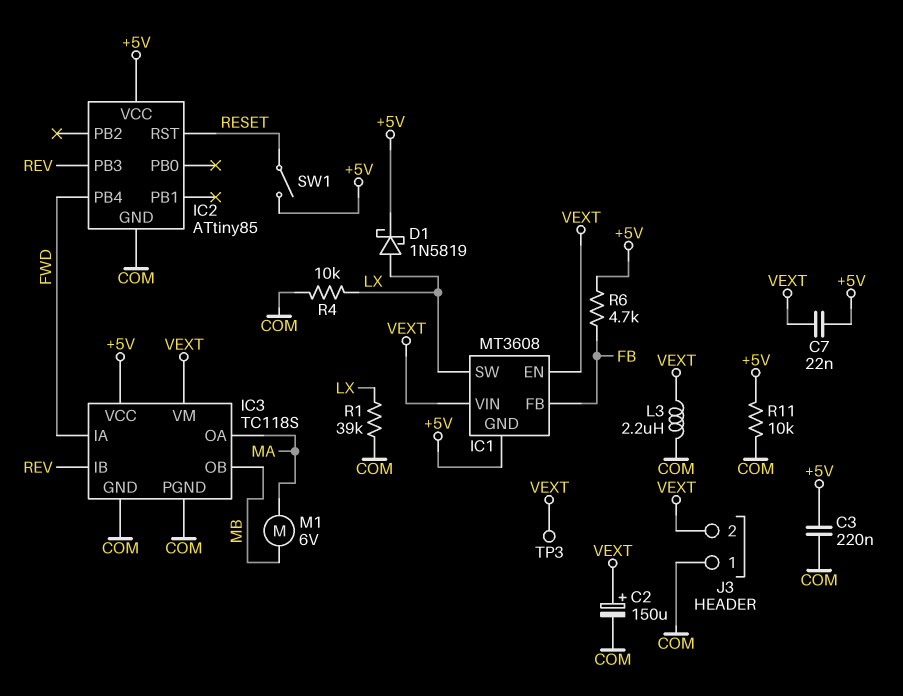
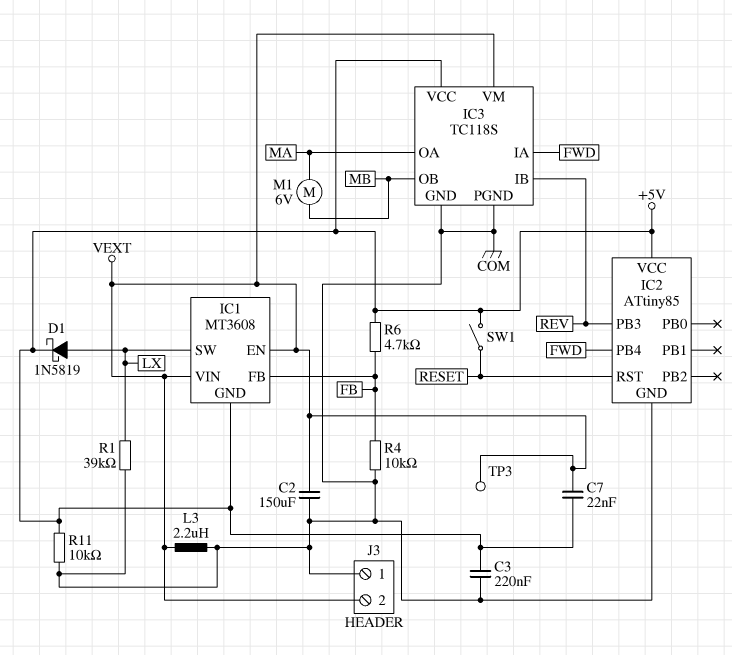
C2: 150uF (plus VEXT, minus COM) -> 150uF (COM, VEXT)
R4: 10k (COM, LX) -> 10k (COM, FB)

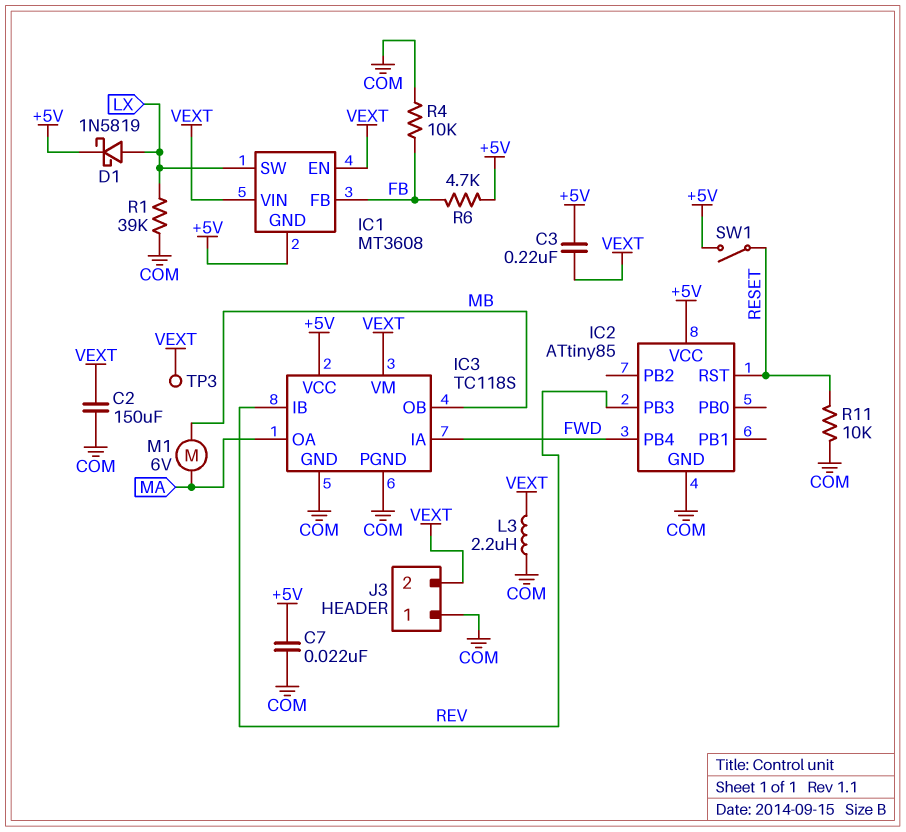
C3: 220nF (+5V, COM) -> 220nF (+5V, VEXT)
C7: 22nF (+5V, VEXT) -> 22nF (+5V, COM)
R11: 10k (+5V, COM) -> 10k (COM, RESET)

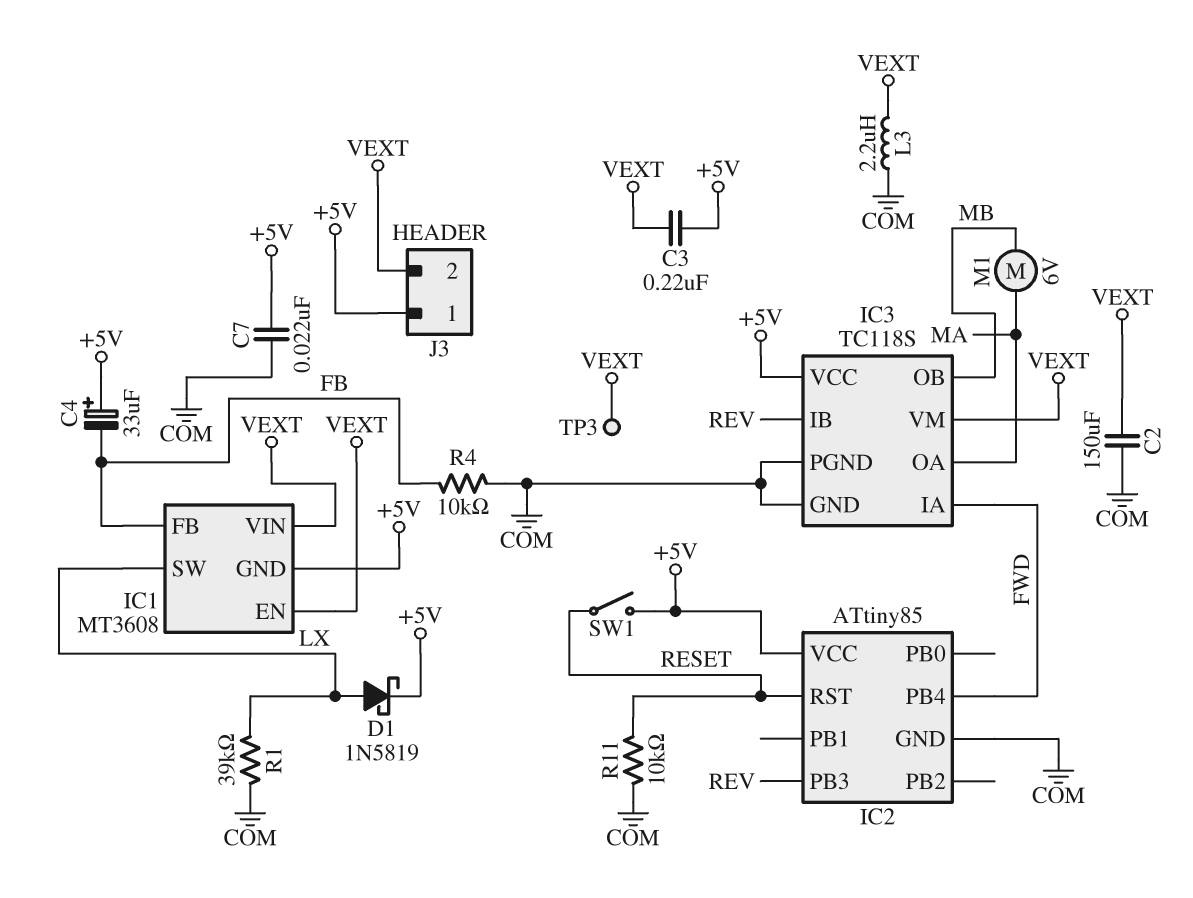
C4: none -> 33uF (plus +5V, minus FB)
J3 pin 1: COM -> +5V
R6: 4.7k (+5V, FB) -> none

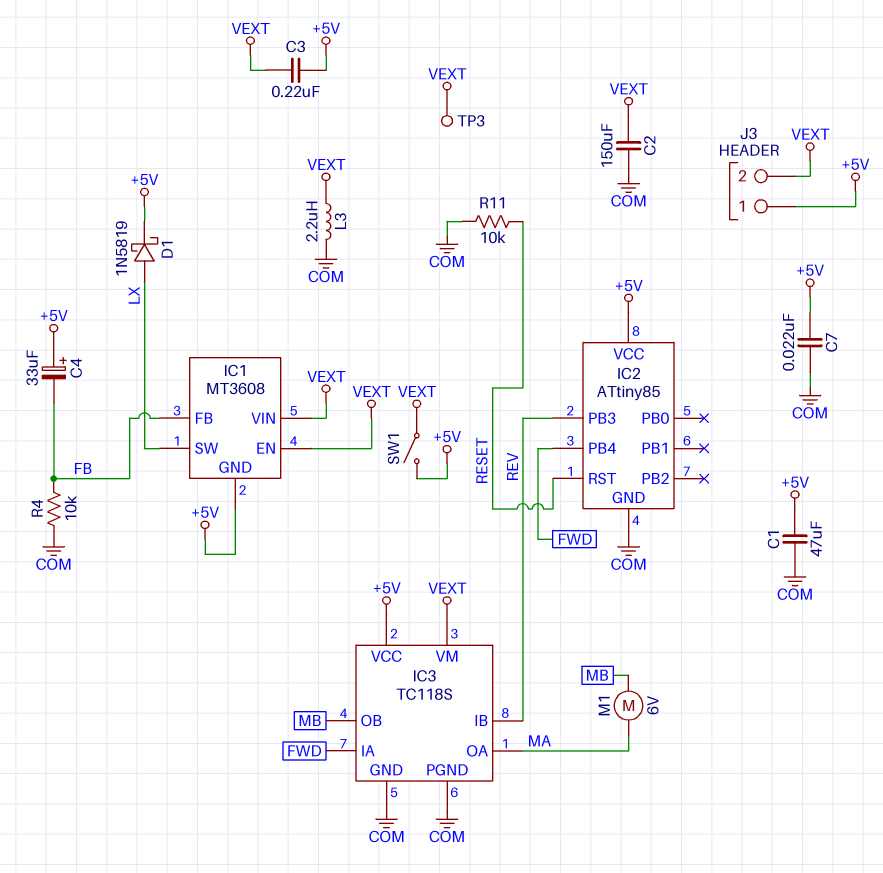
C1: none -> 47uF (+5V, COM)
R1: 39k (COM, LX) -> none
SW1: switch (+5V, RESET) -> switch (+5V, VEXT)

